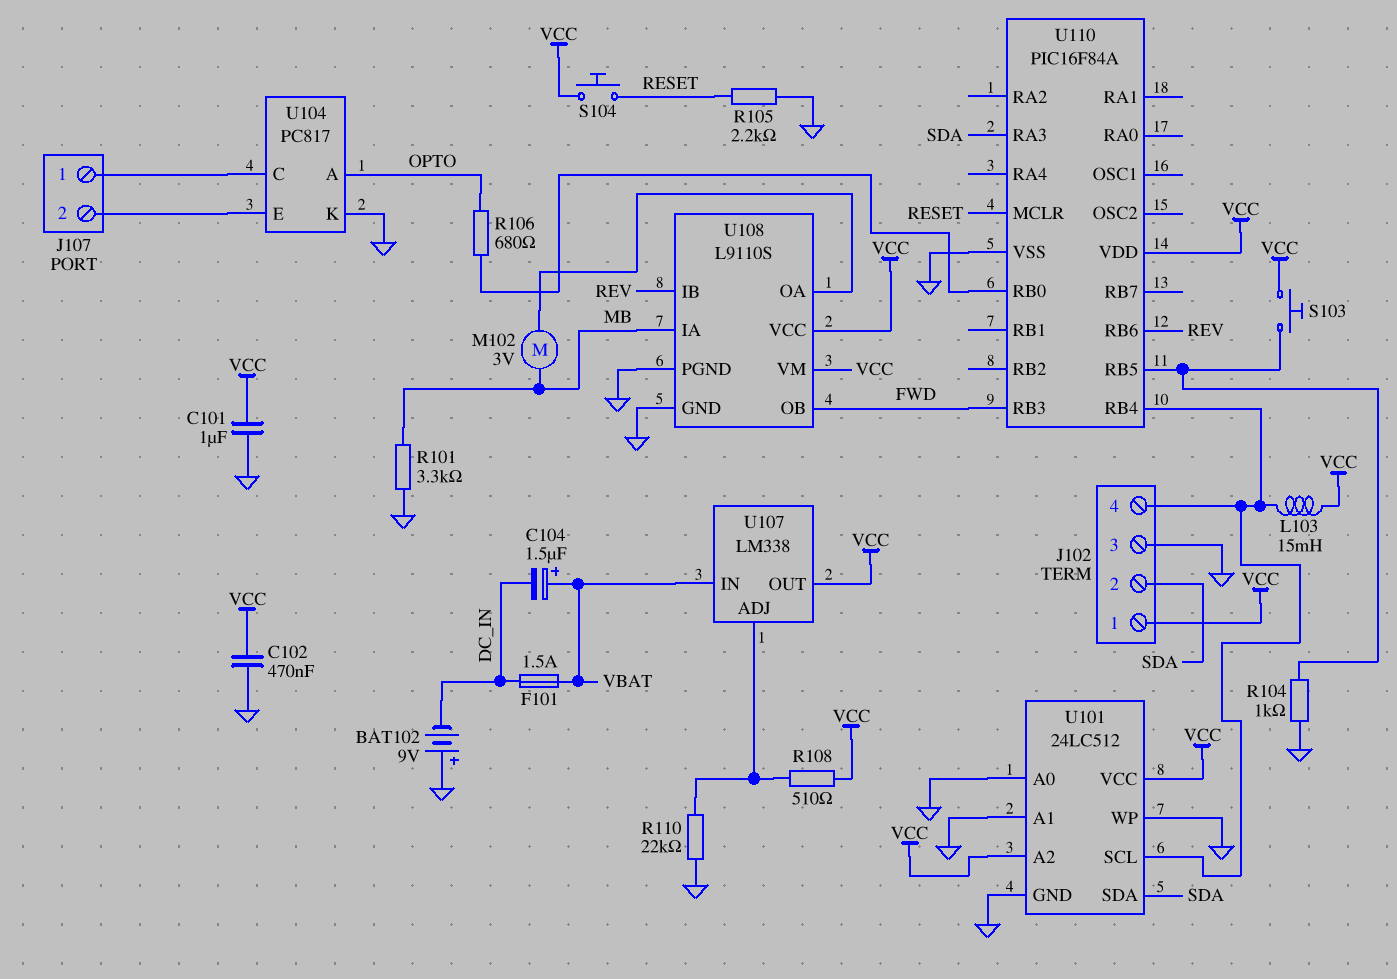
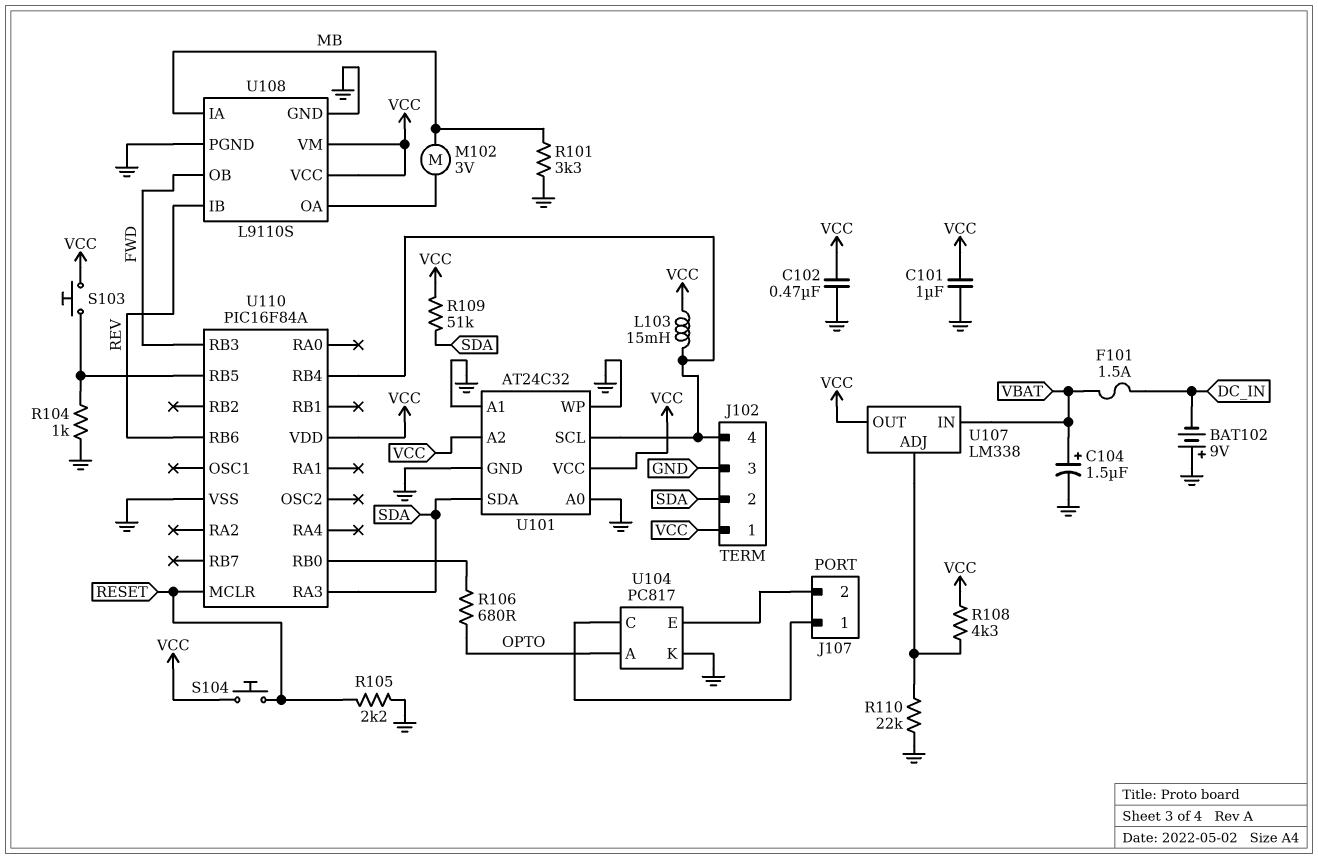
C104: 1.5uF (plus VBAT, minus DC_IN) -> 1.5uF (plus VBAT, minus GND)
R108: 510 (U107/ADJ, VCC) -> 4.3k (U107/ADJ, VCC)
R109: none -> 51k (SDA, VCC)
U101: 24LC512 -> AT24C32

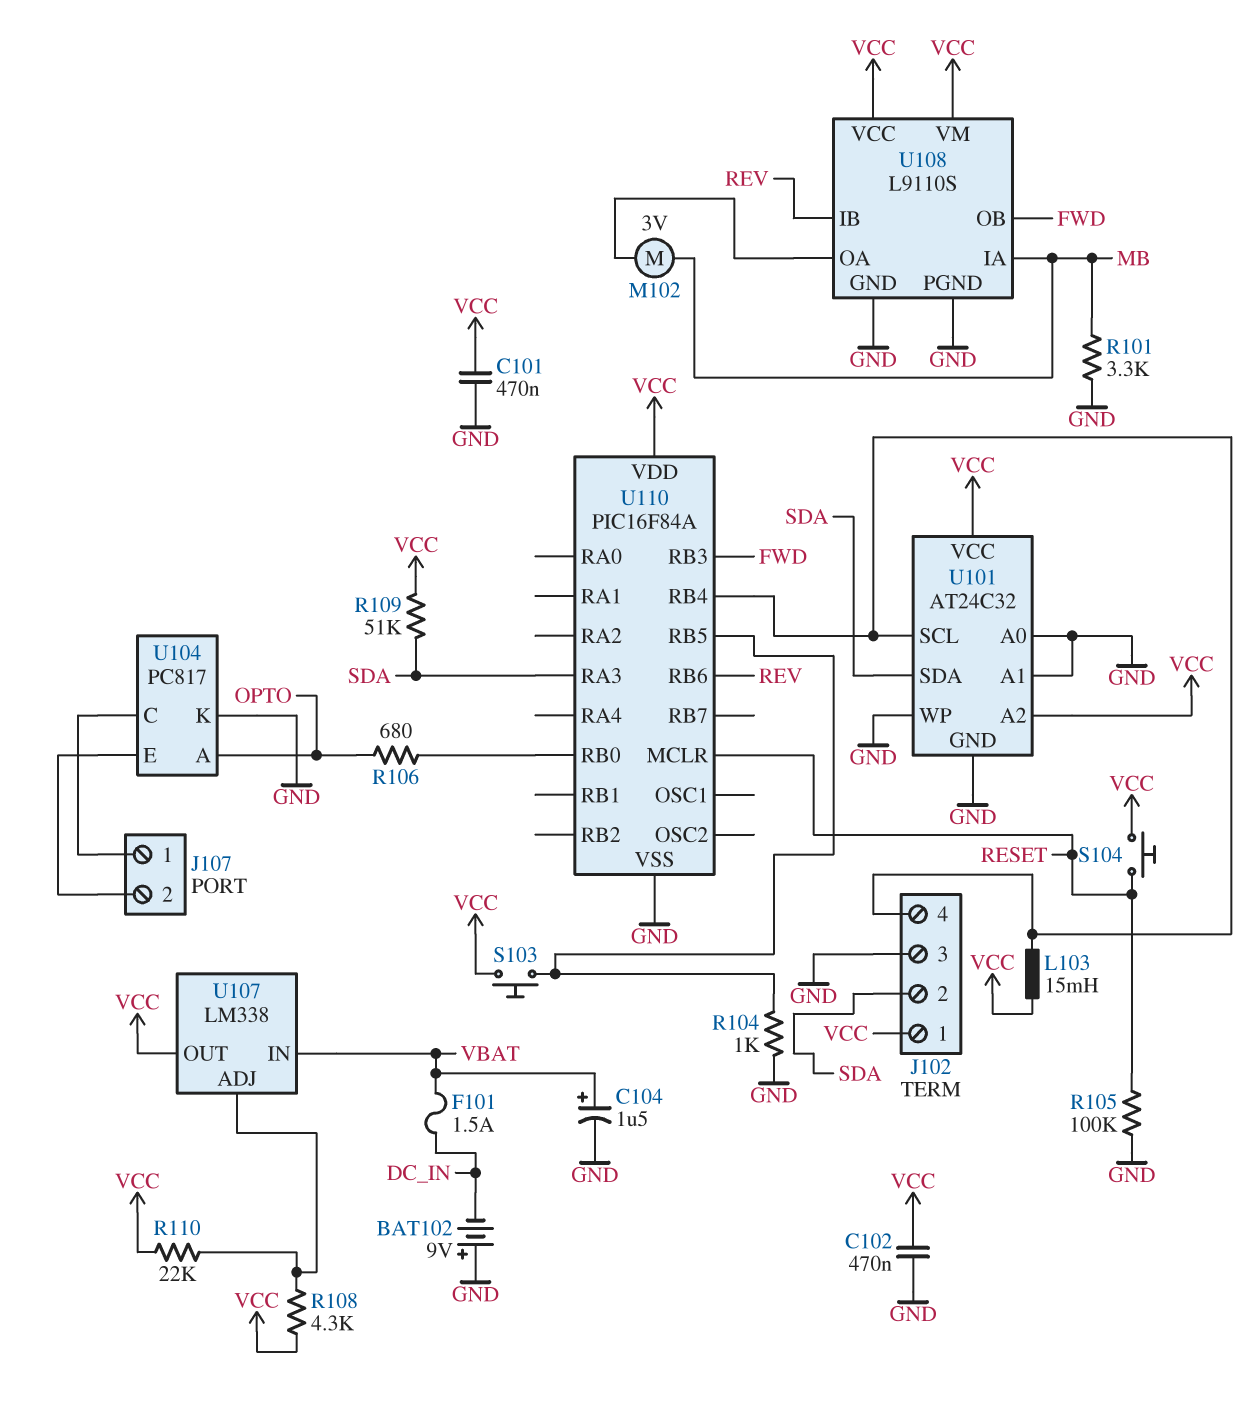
C101: 1uF (GND, VCC) -> 470nF (GND, VCC)
R105: 2.2k (GND, RESET) -> 100k (GND, RESET)
R110: 22k (GND, U107/ADJ) -> 22k (U107/ADJ, VCC)

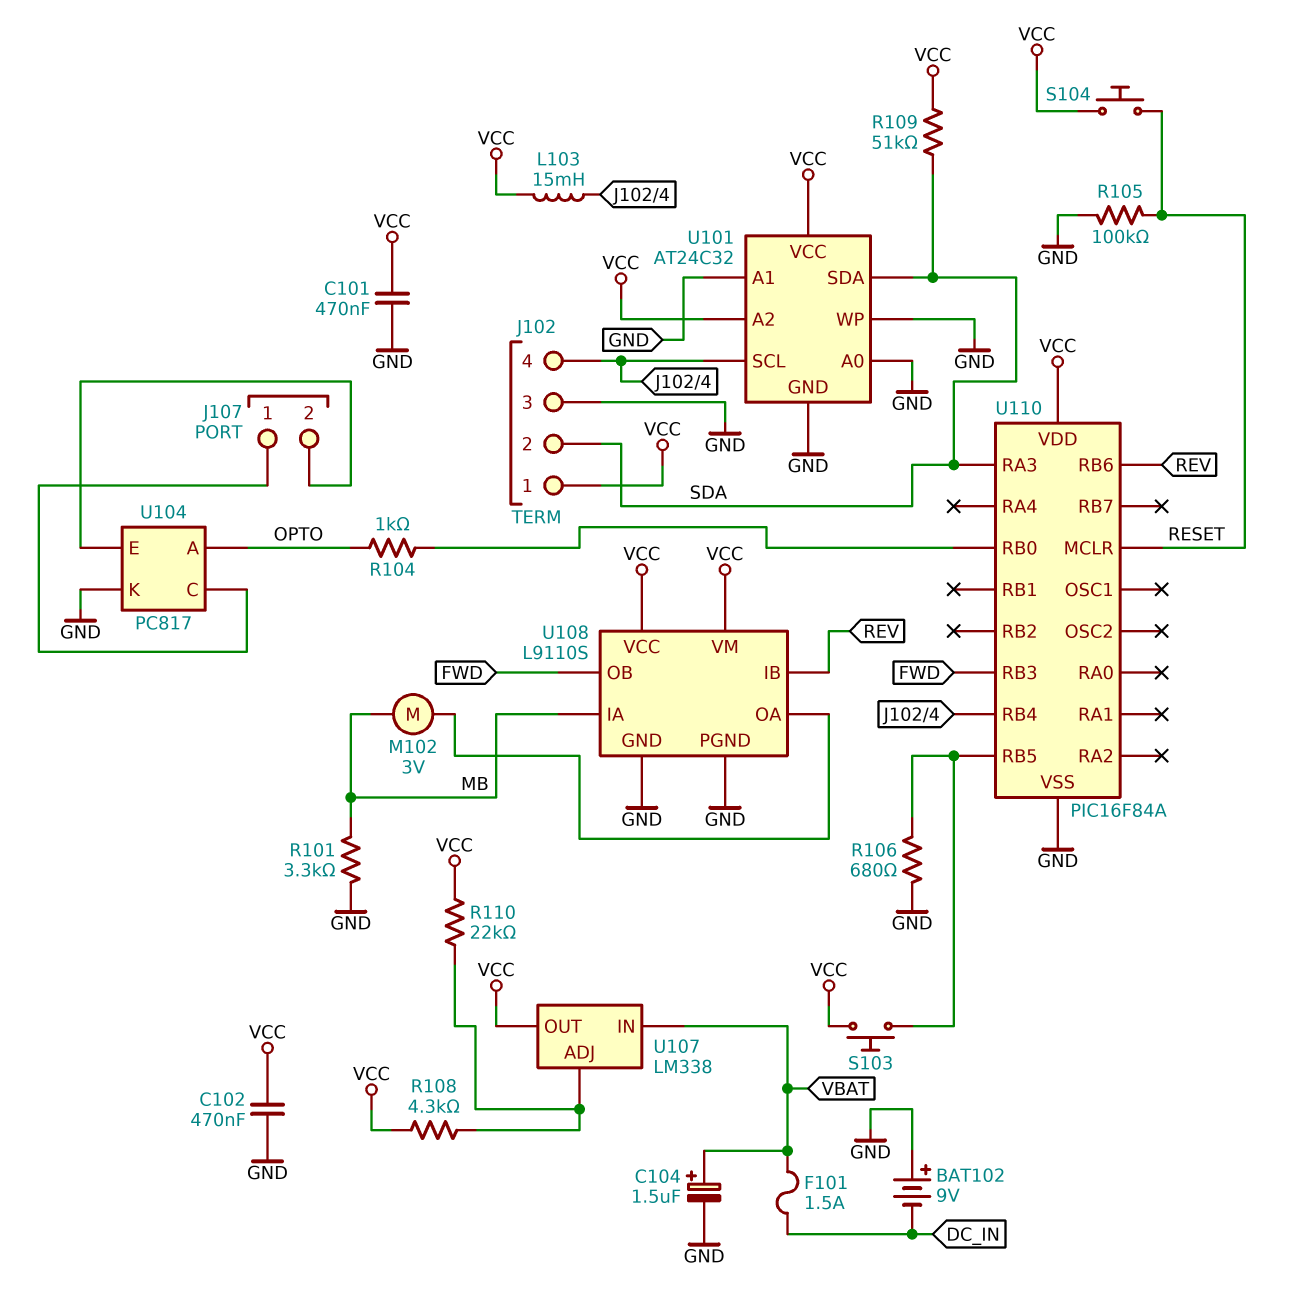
R104: 1k (GND, U110/RB5) -> 1k (OPTO, U110/RB0)
R106: 680 (OPTO, U110/RB0) -> 680 (GND, U110/RB5)

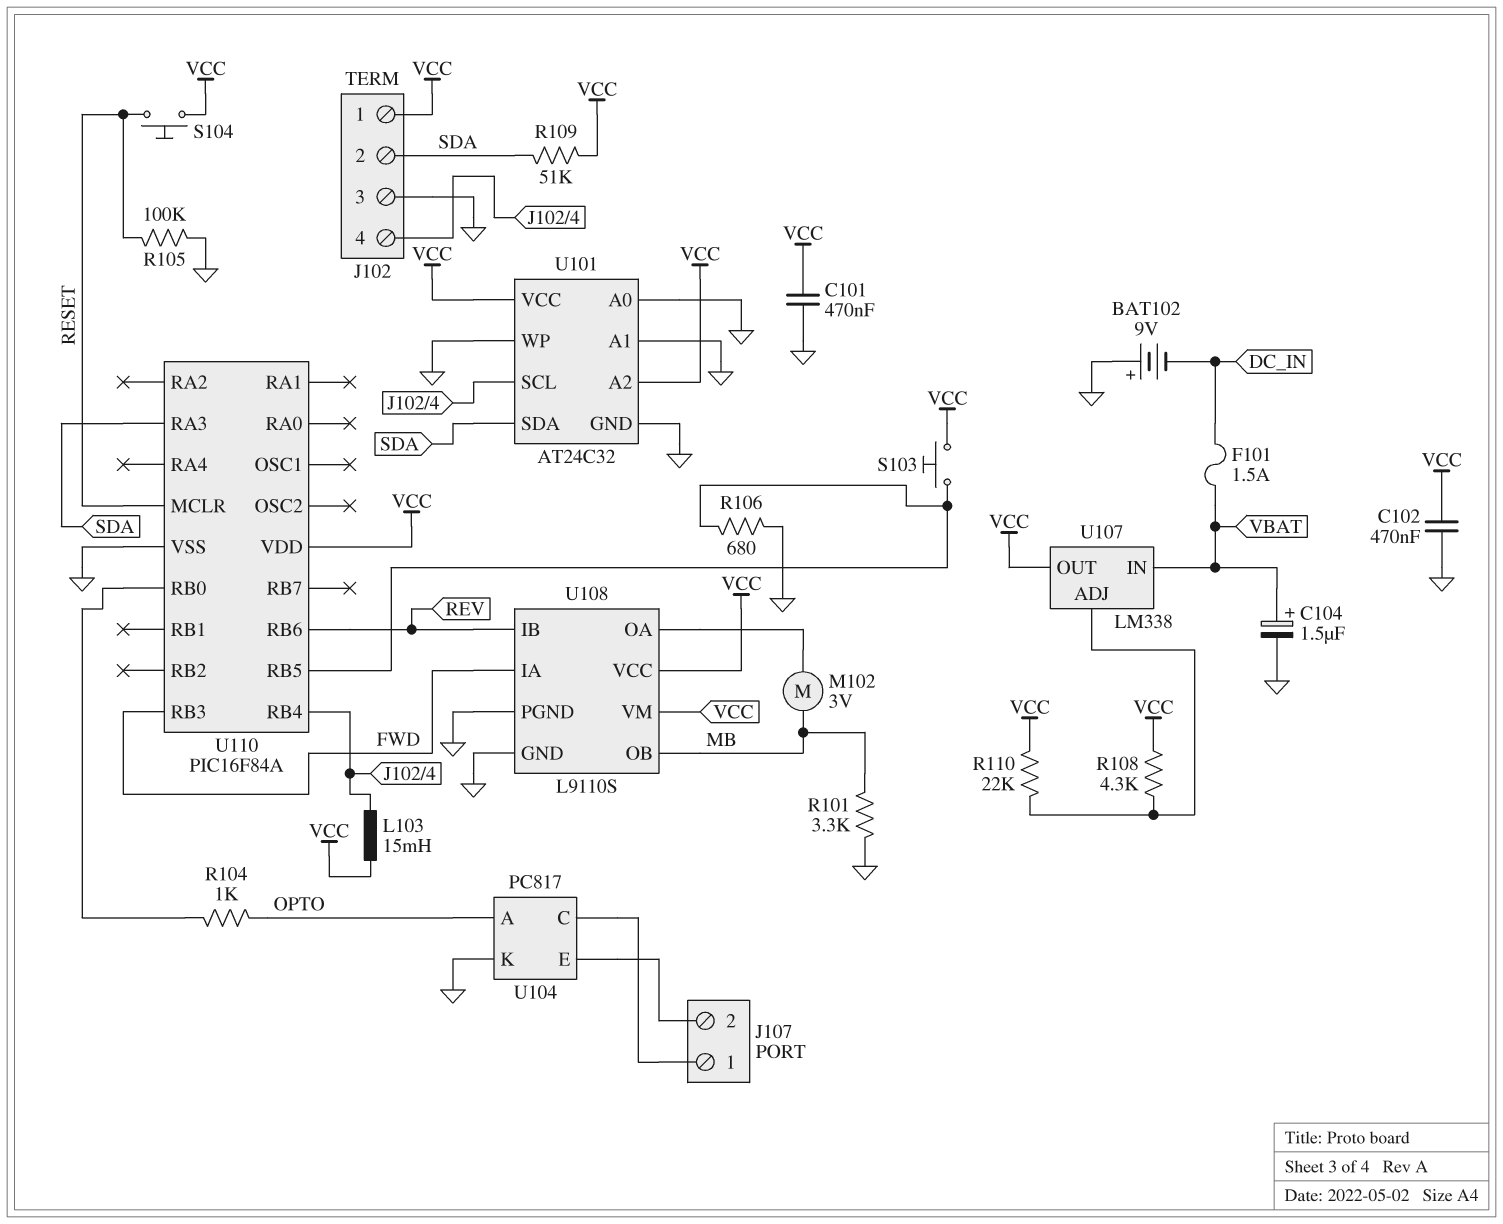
U108 pin IA: MB -> FWD
U108 pin OB: FWD -> MB

